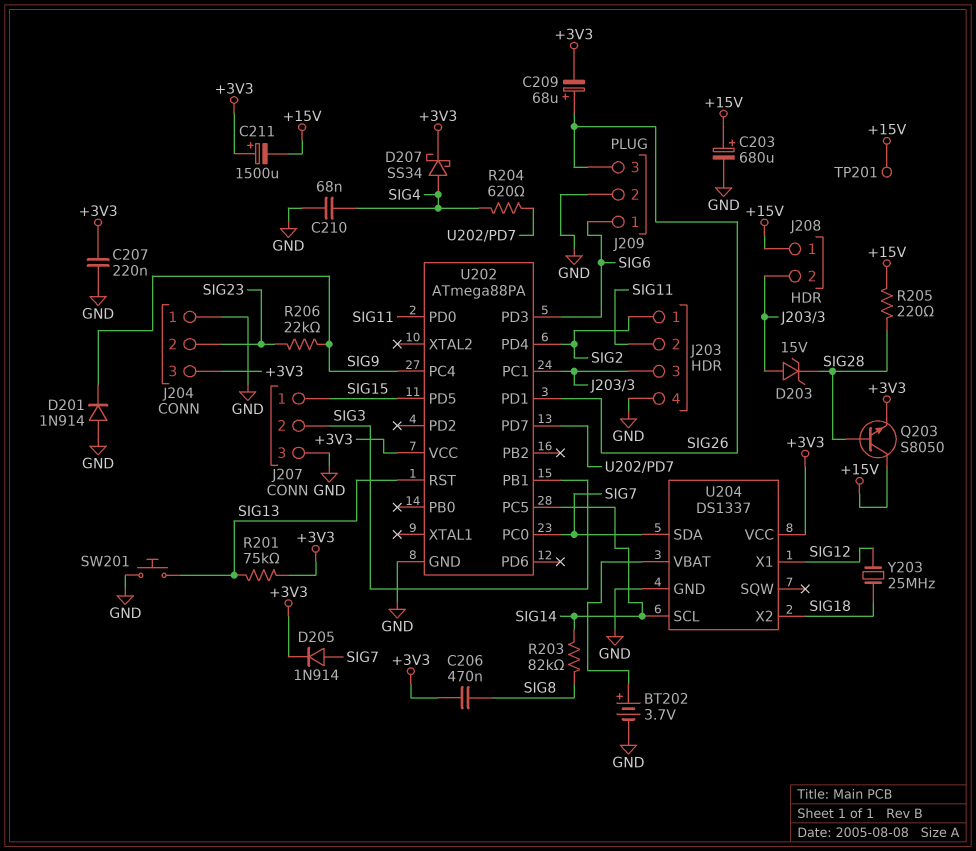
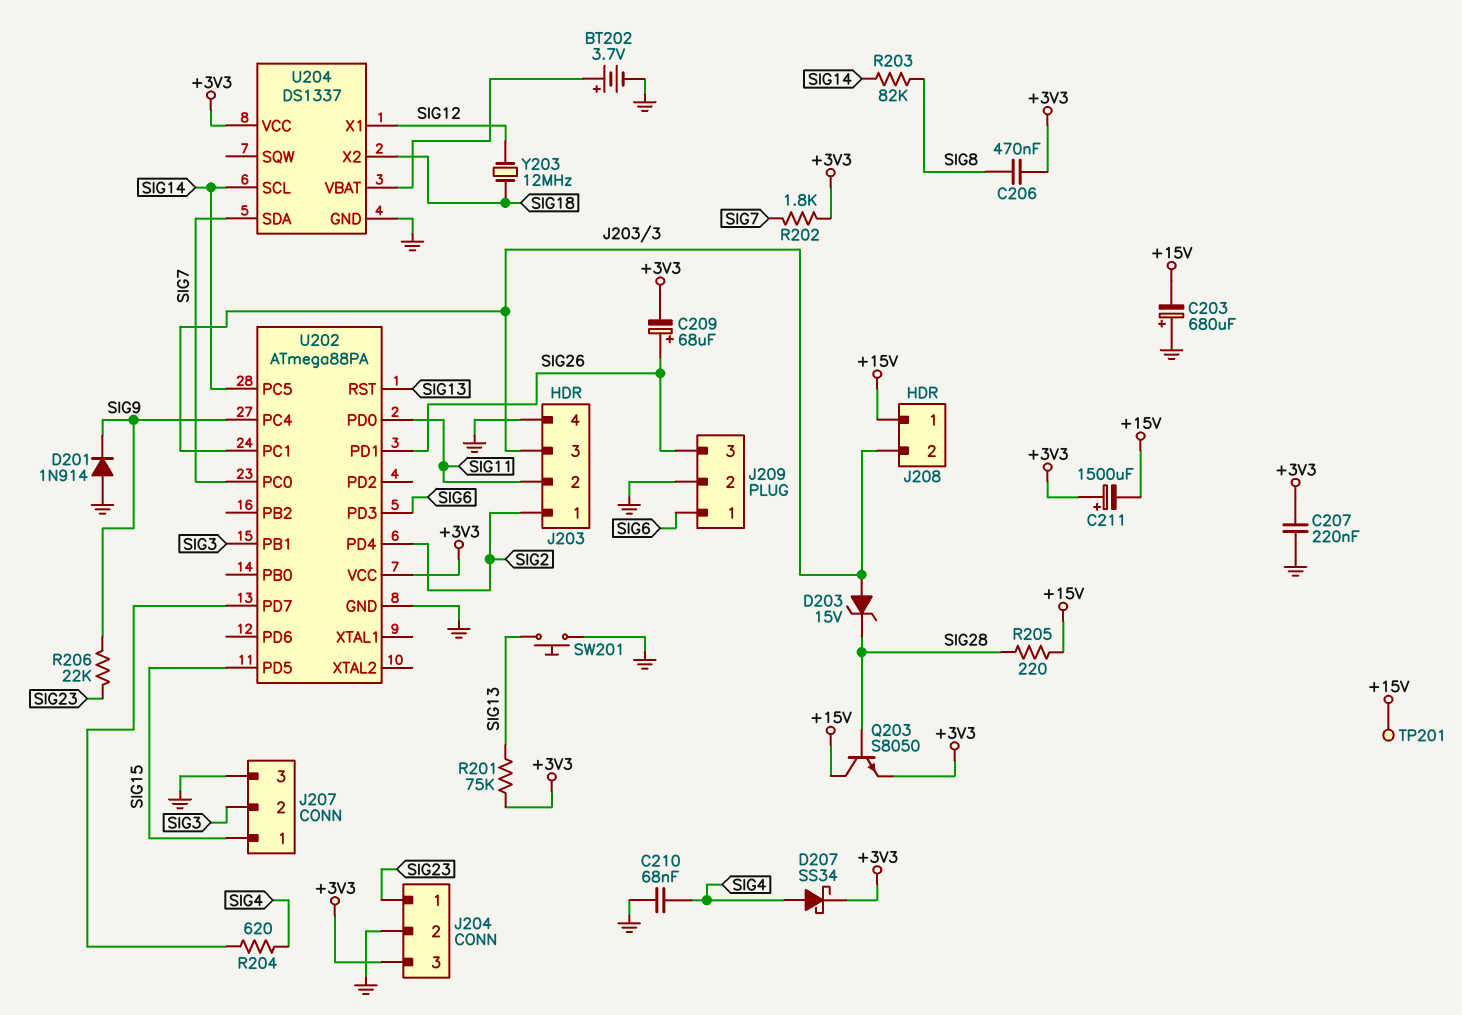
C203: 680uF (plus +15V, minus GND) -> 680uF (plus GND, minus +15V)
D205: diode 1N914 (A SIG7, K +3V3) -> none
J204 pin 1: GND -> SIG23
J204 pin 2: SIG23 -> GND
R202: none -> 1.8k (+3V3, SIG7)
Y203: 25MHz (SIG12, SIG18) -> 12MHz (SIG12, SIG18)

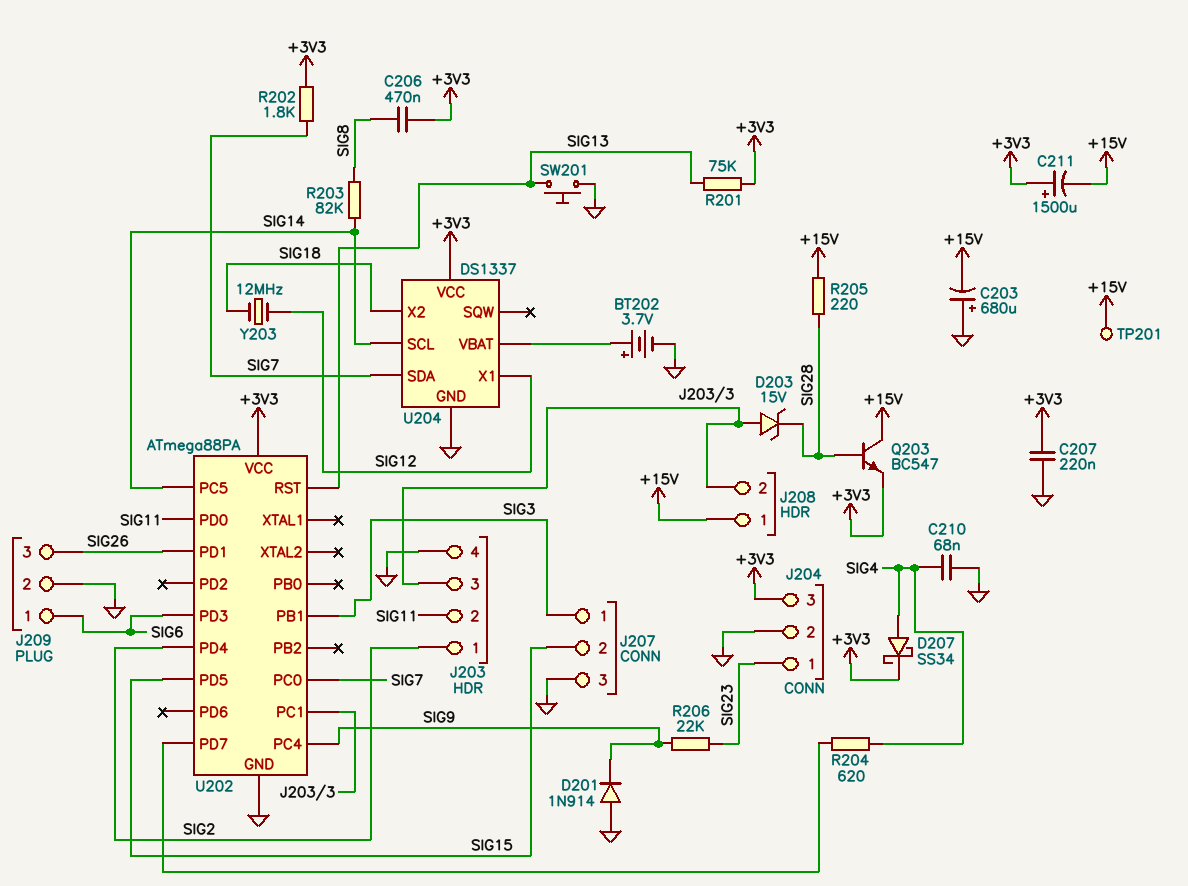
C209: 68uF (plus SIG26, minus +3V3) -> none
J207 pin 1: SIG15 -> SIG3
J207 pin 2: SIG3 -> SIG15
Q203: NPN S8050 (B SIG28, C +15V, E +3V3) -> NPN BC547 (B SIG28, C +15V, E +3V3)

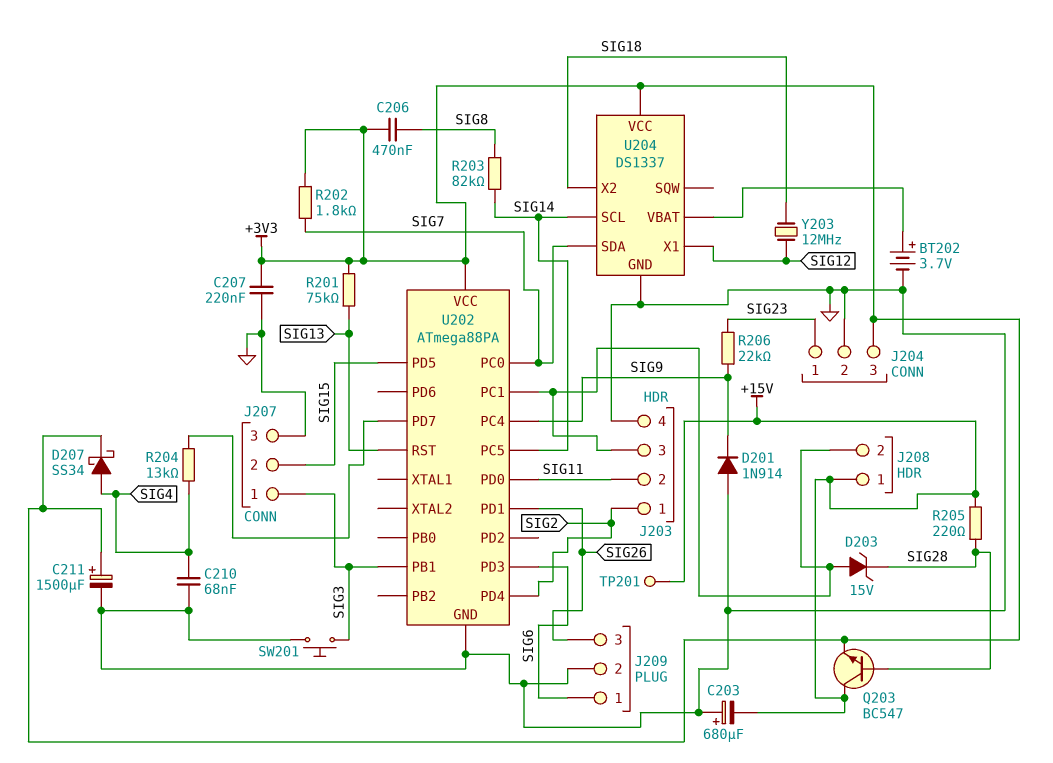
C211: 1500uF (plus +3V3, minus +15V) -> 1500uF (plus +3V3, minus GND)
R204: 620 (SIG4, U202/PD7) -> 13k (SIG4, U202/PD7)
SW201: button (GND, SIG13) -> button (GND, SIG3)

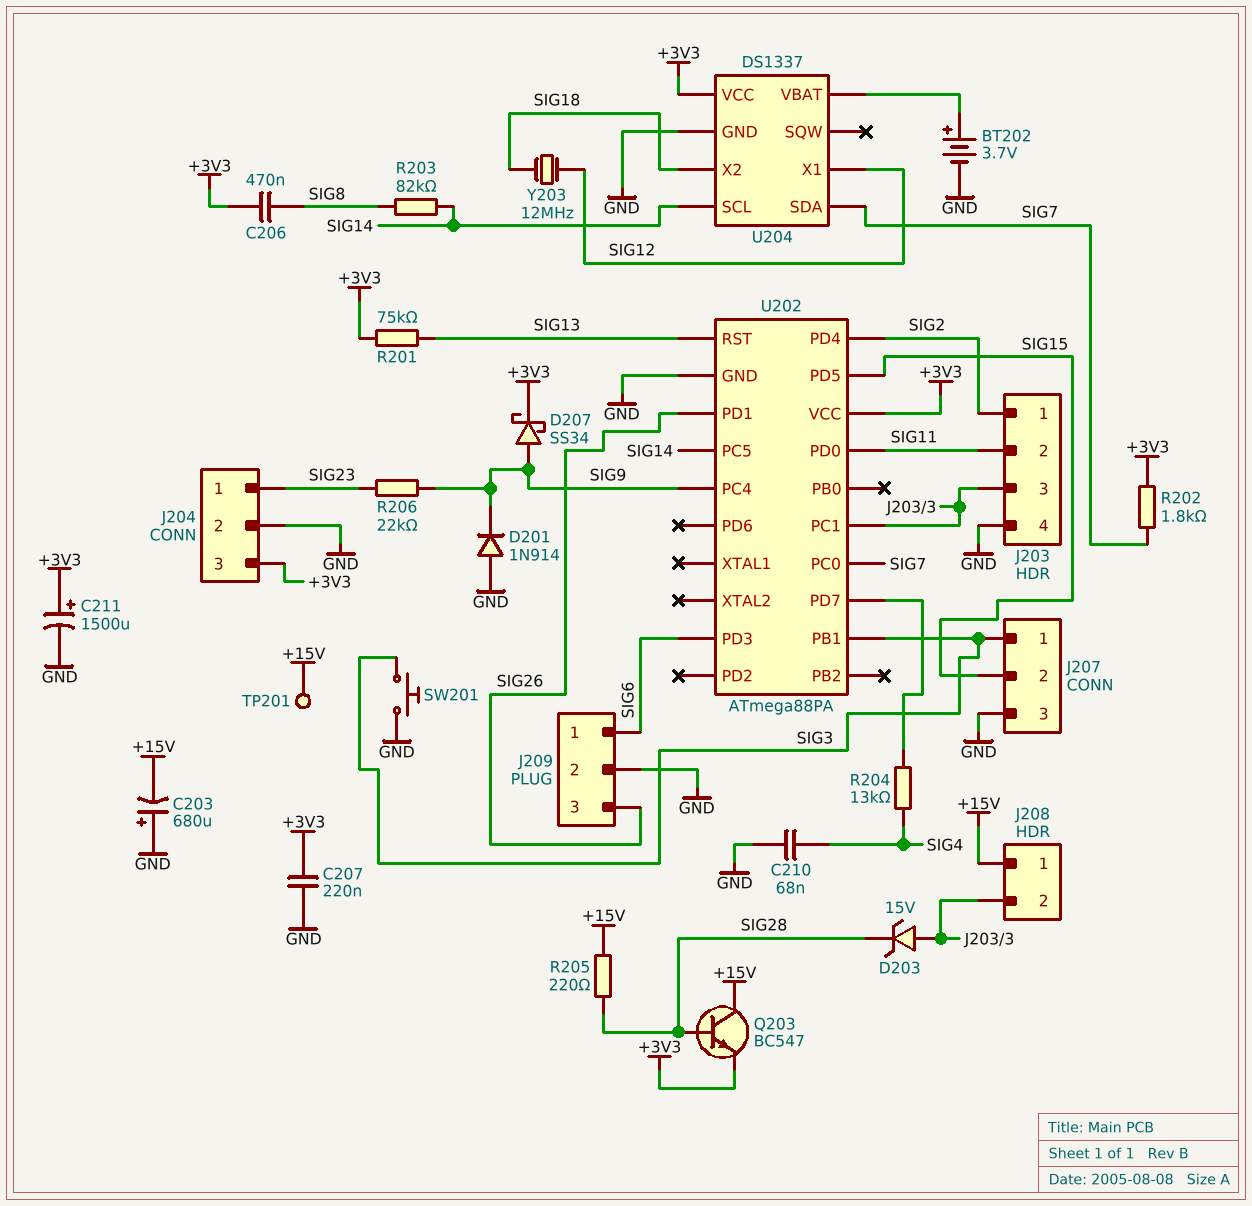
D207: schottky SS34 (A SIG4, K +3V3) -> schottky SS34 (A SIG9, K +3V3)

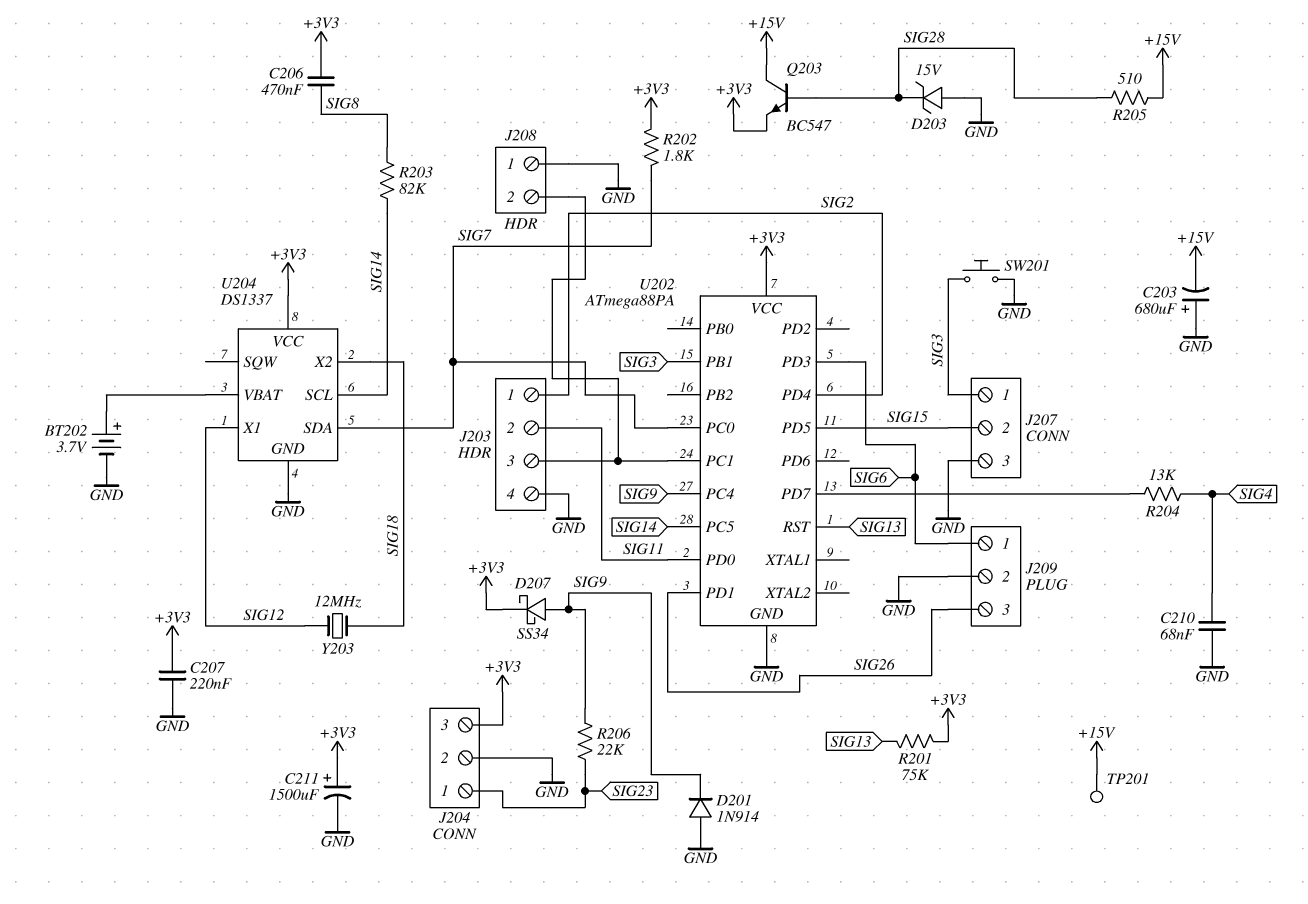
D203: zener 15V (A J203/3, K SIG28) -> zener 15V (A GND, K SIG28)
J208 pin 1: +15V -> GND
R205: 220 (+15V, SIG28) -> 510 (+15V, SIG28)

